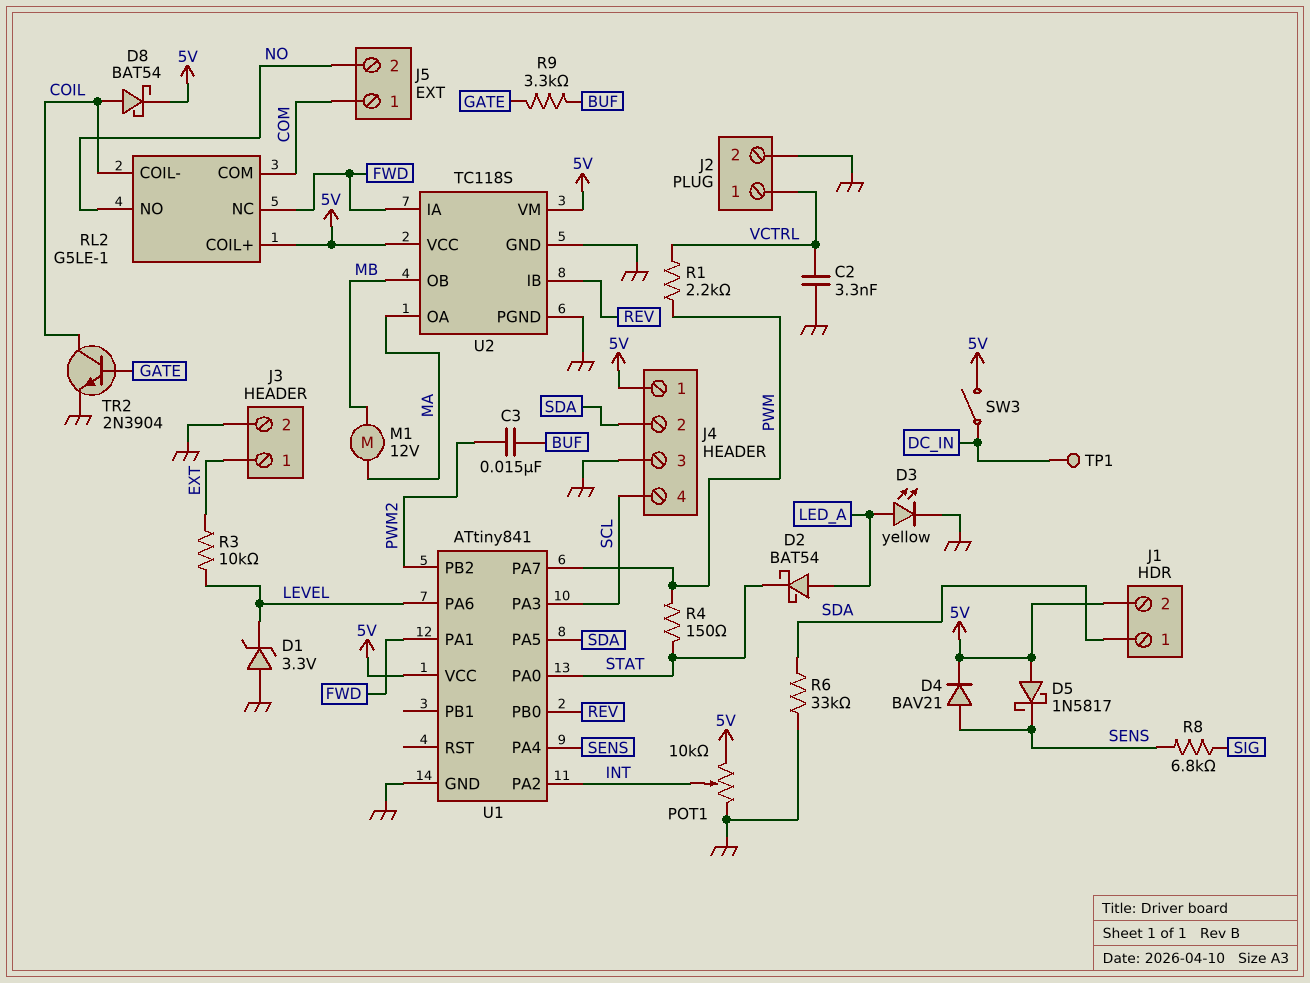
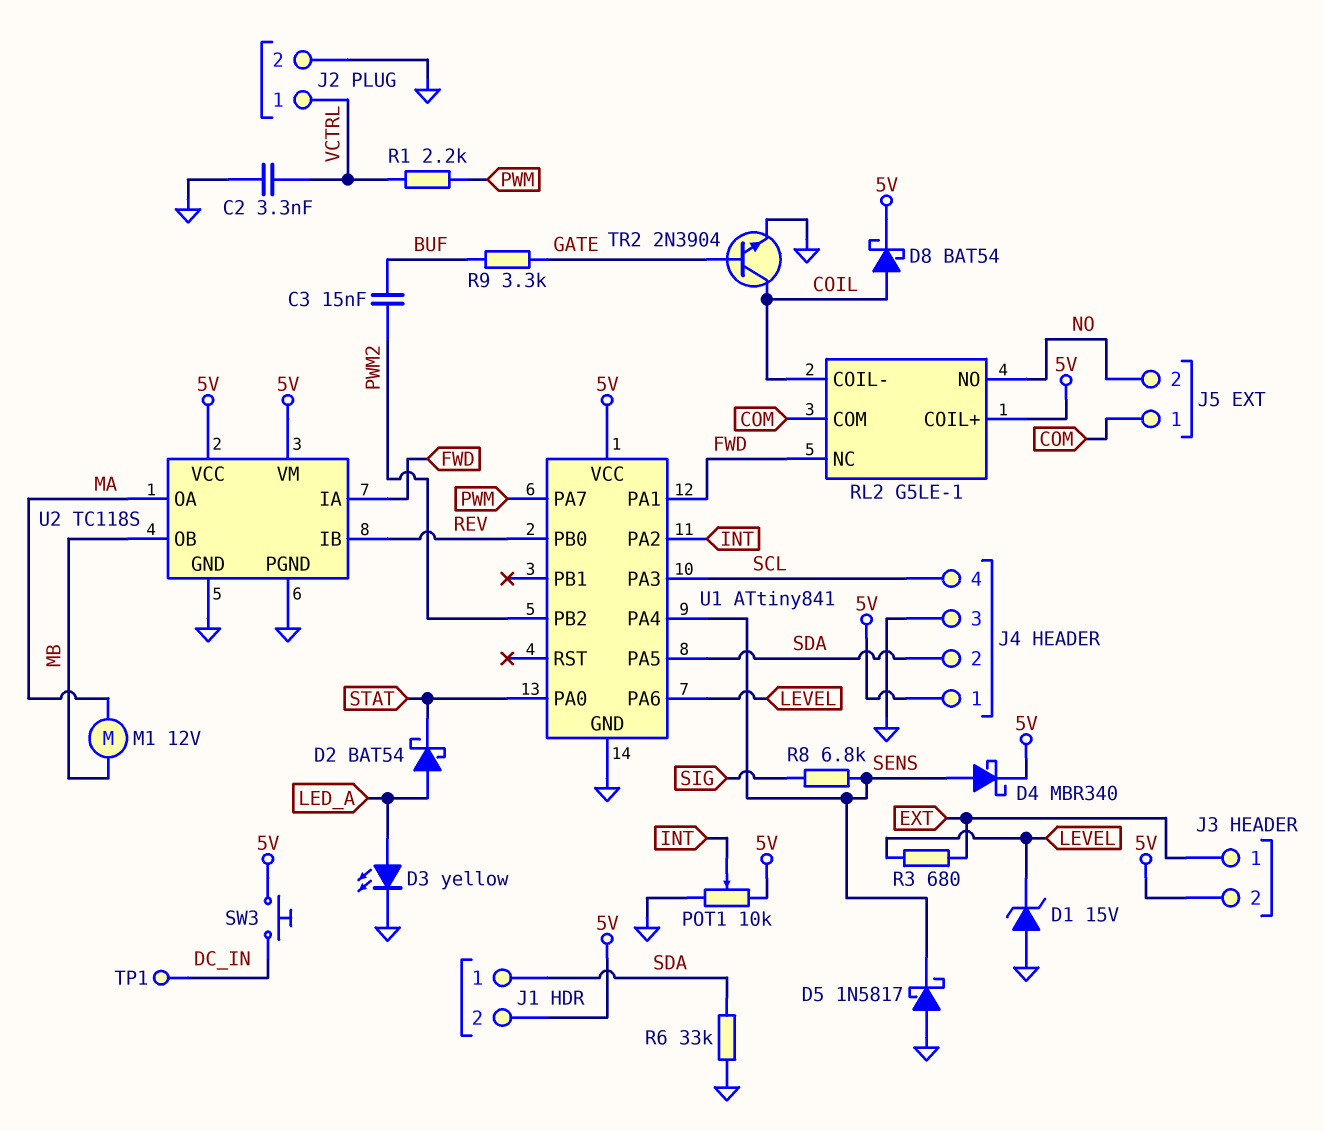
D1: zener 3.3V (A GND, K LEVEL) -> zener 15V (A GND, K LEVEL)
D4: diode BAV21 (A SENS, K 5V) -> schottky MBR340 (A SENS, K 5V)
D5: schottky 1N5817 (A 5V, K SENS) -> schottky 1N5817 (A GND, K SENS)
J3 pin 2: GND -> 5V
R3: 10k (EXT, LEVEL) -> 680 (EXT, LEVEL)
R4: 150 (PWM, STAT) -> none
SW3: switch (5V, DC_IN) -> button (5V, DC_IN)

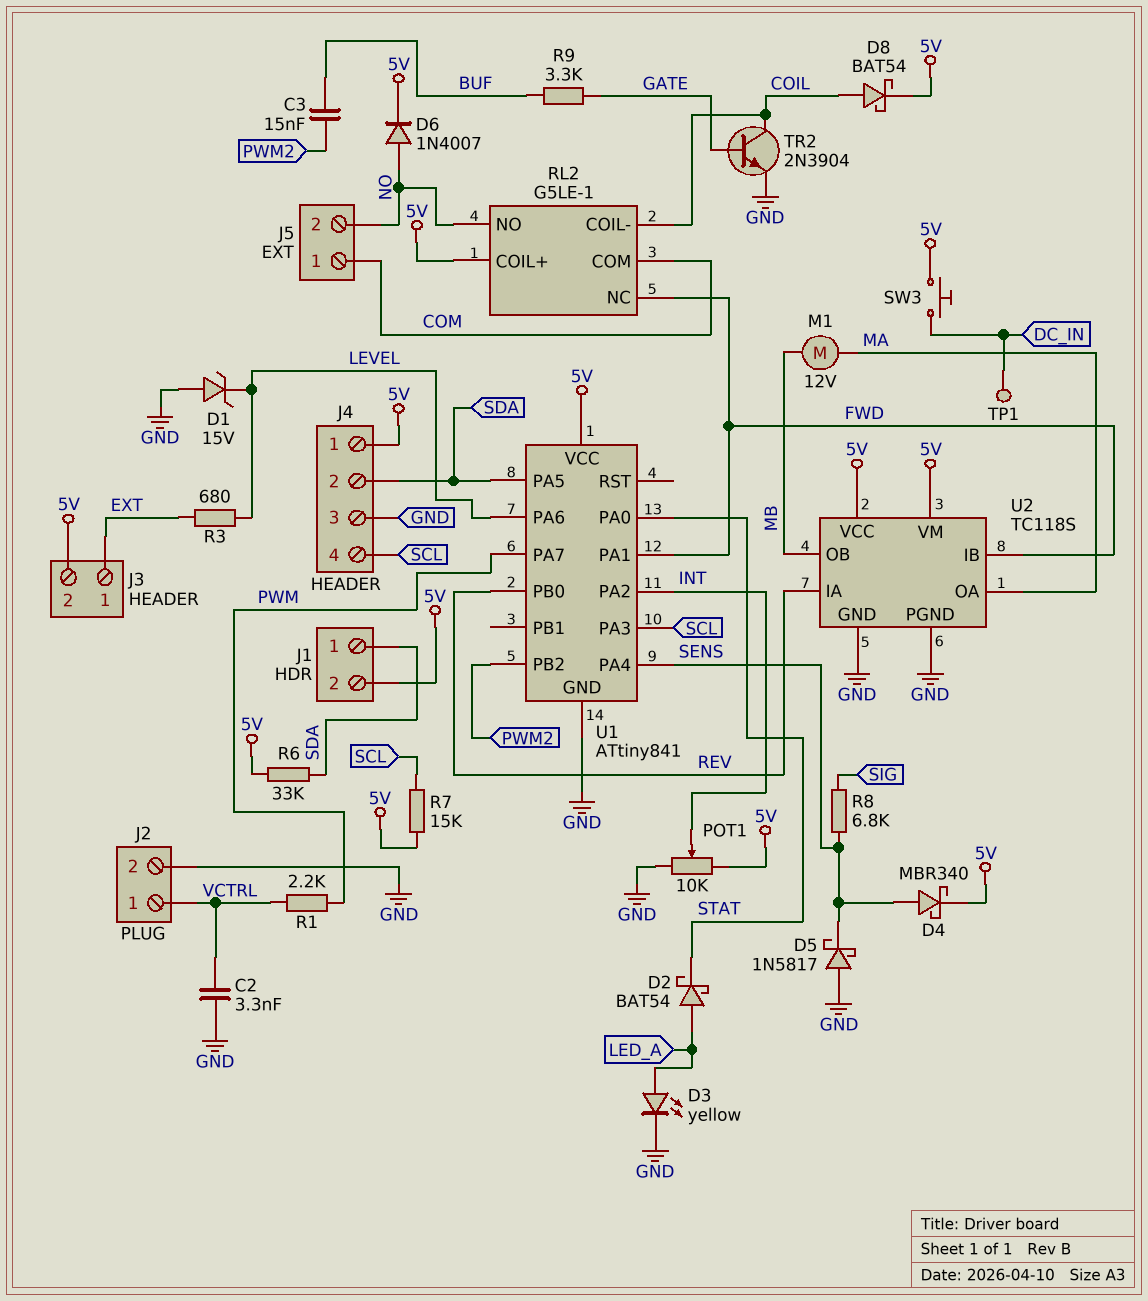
D6: none -> diode 1N4007 (A NO, K 5V)
R6: 33k (GND, SDA) -> 33k (5V, SDA)
R7: none -> 15k (5V, SCL)
U2 pin IA: FWD -> REV
U2 pin IB: REV -> FWD

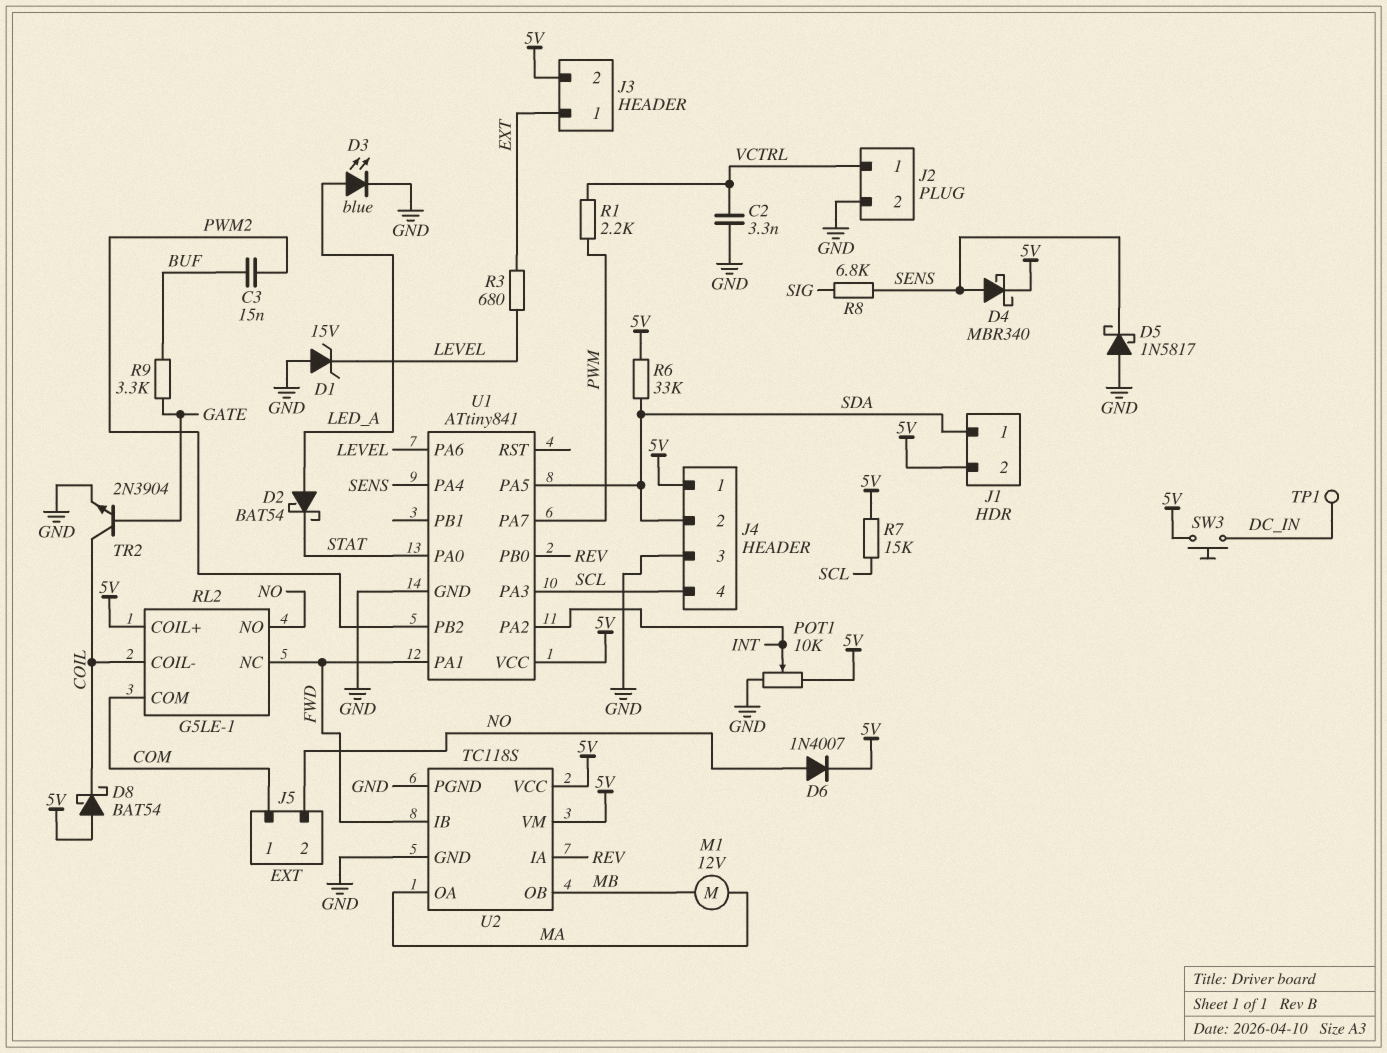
D3: LED yellow (A LED_A, K GND) -> LED blue (A LED_A, K GND)
D8: schottky BAT54 (A COIL, K 5V) -> schottky BAT54 (A 5V, K COIL)

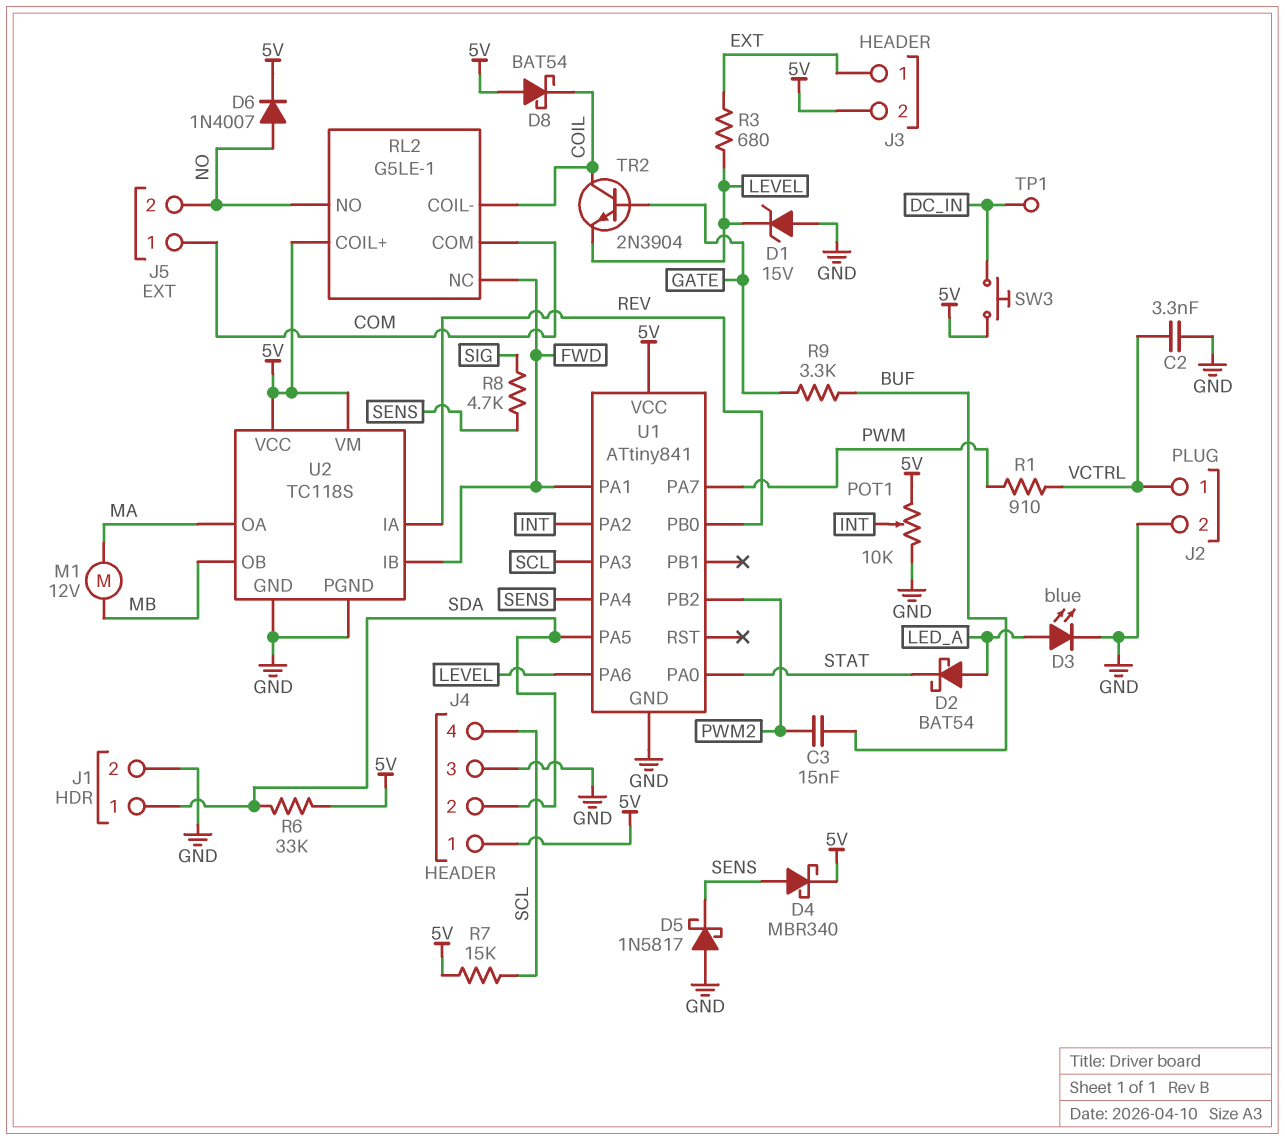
J1 pin 2: 5V -> GND
R1: 2.2k (PWM, VCTRL) -> 910 (PWM, VCTRL)
R8: 6.8k (SENS, SIG) -> 4.7k (SENS, SIG)
TR2: NPN 2N3904 (B GATE, C COIL, E GND) -> NPN 2N3904 (B GATE, C COIL, E LEVEL)

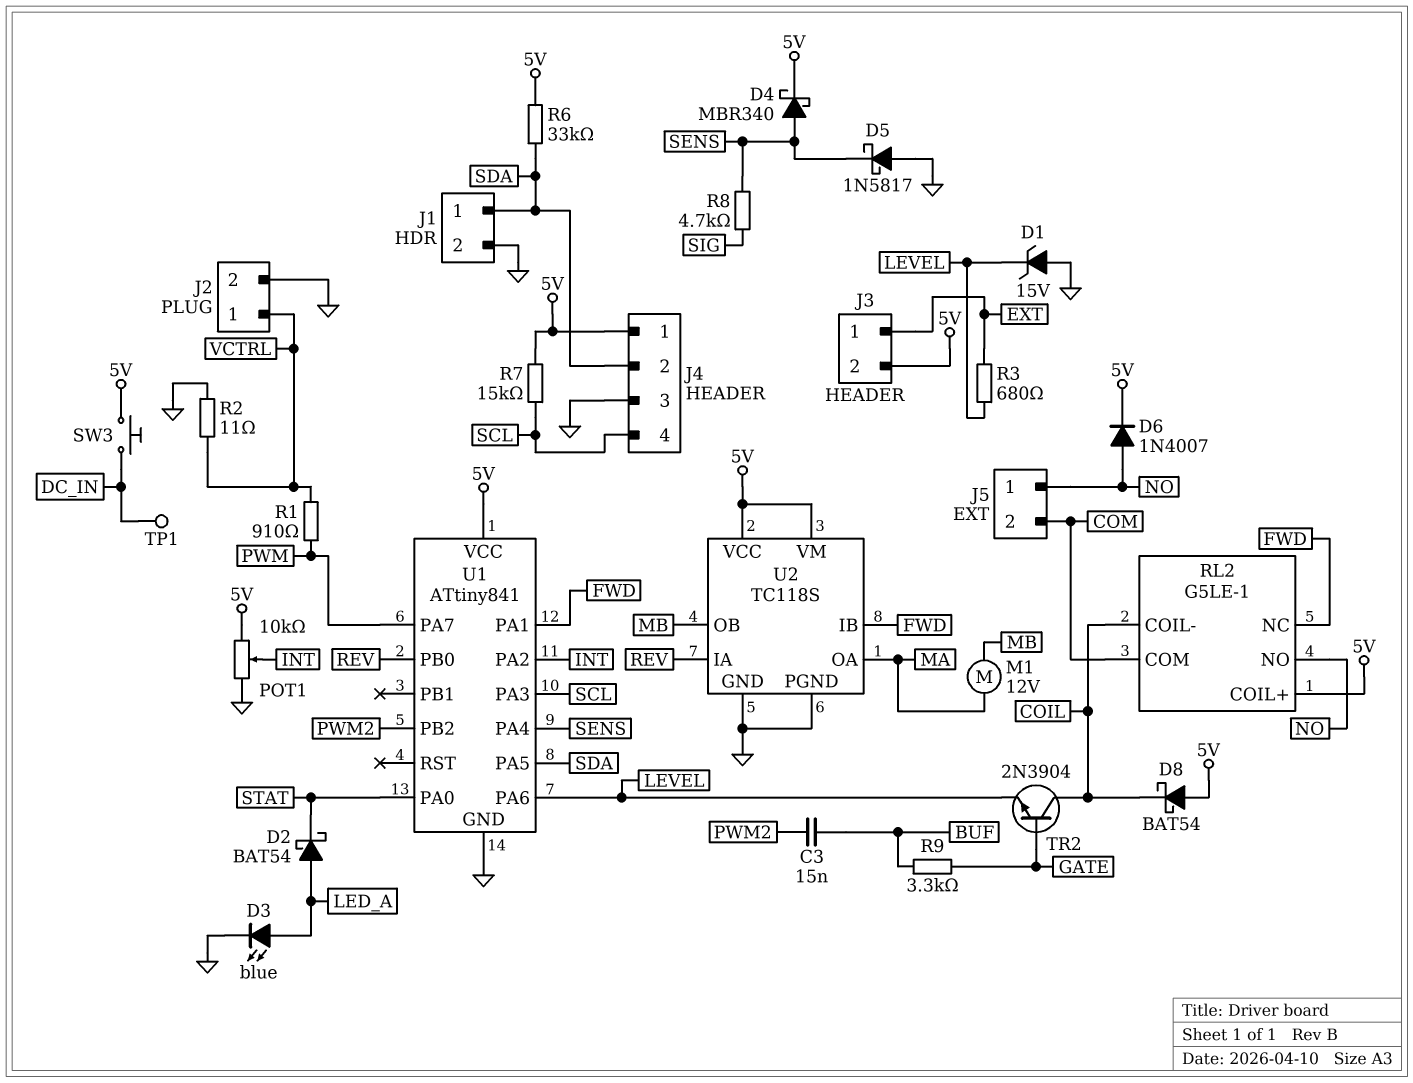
C2: 3.3nF (GND, VCTRL) -> none
J5 pin 1: COM -> NO
J5 pin 2: NO -> COM
R2: none -> 11 (GND, VCTRL)

